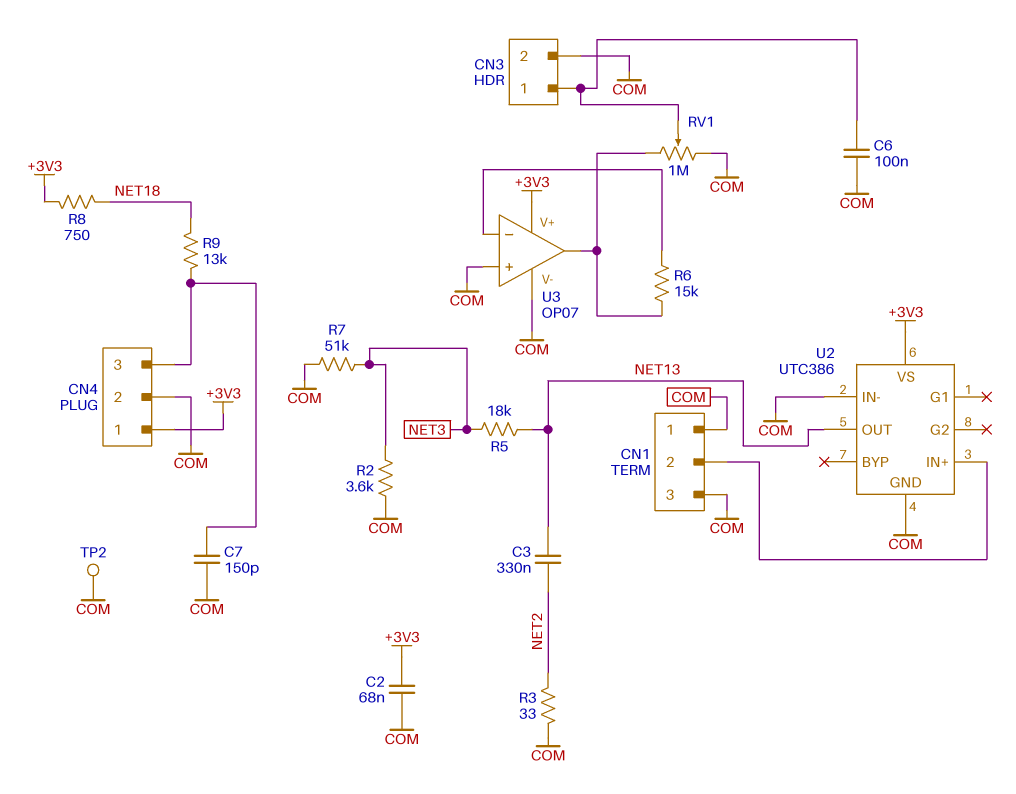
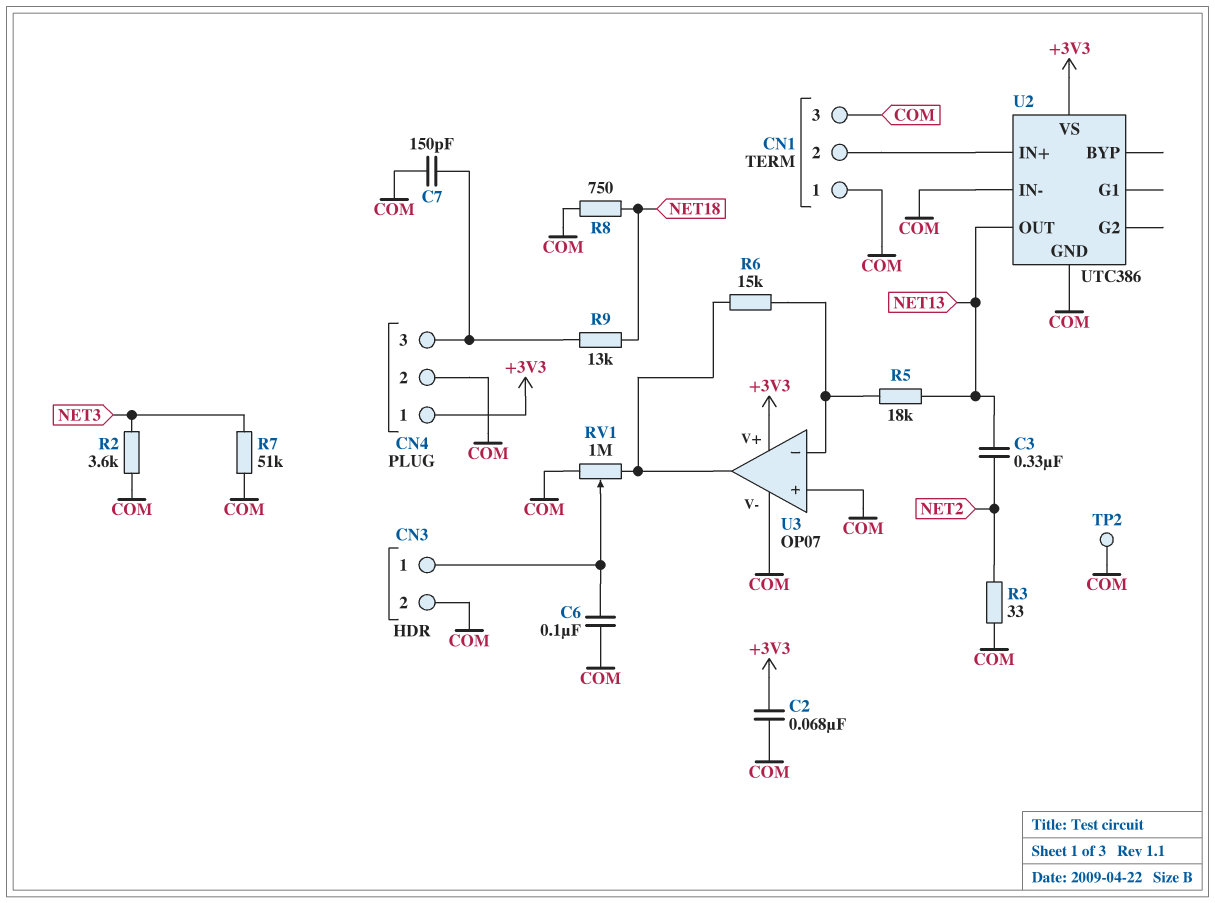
R5: 18k (NET3, NET13) -> 18k (NET13, U3/in-)
R8: 750 (+3V3, NET18) -> 750 (COM, NET18)

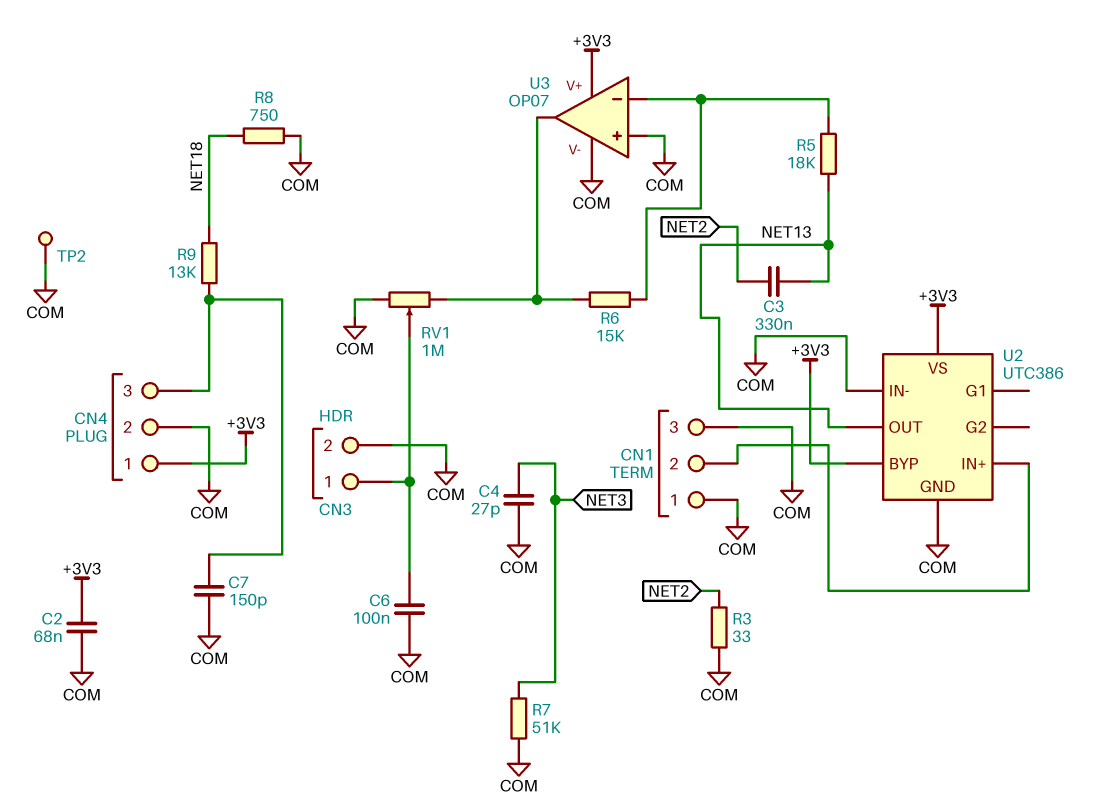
C4: none -> 27pF (COM, NET3)
R2: 3.6k (COM, NET3) -> none
U2 pin BYP: none -> +3V3

